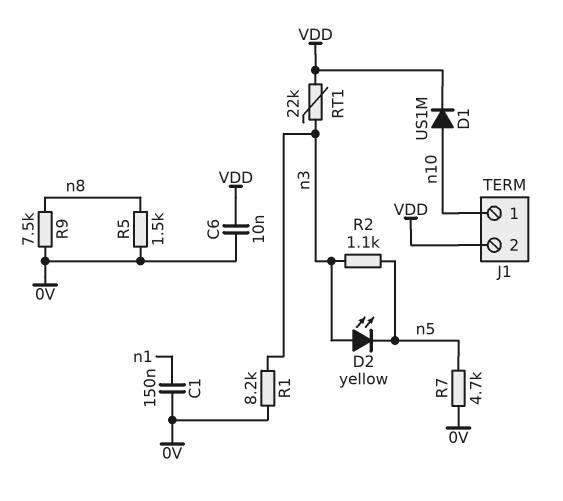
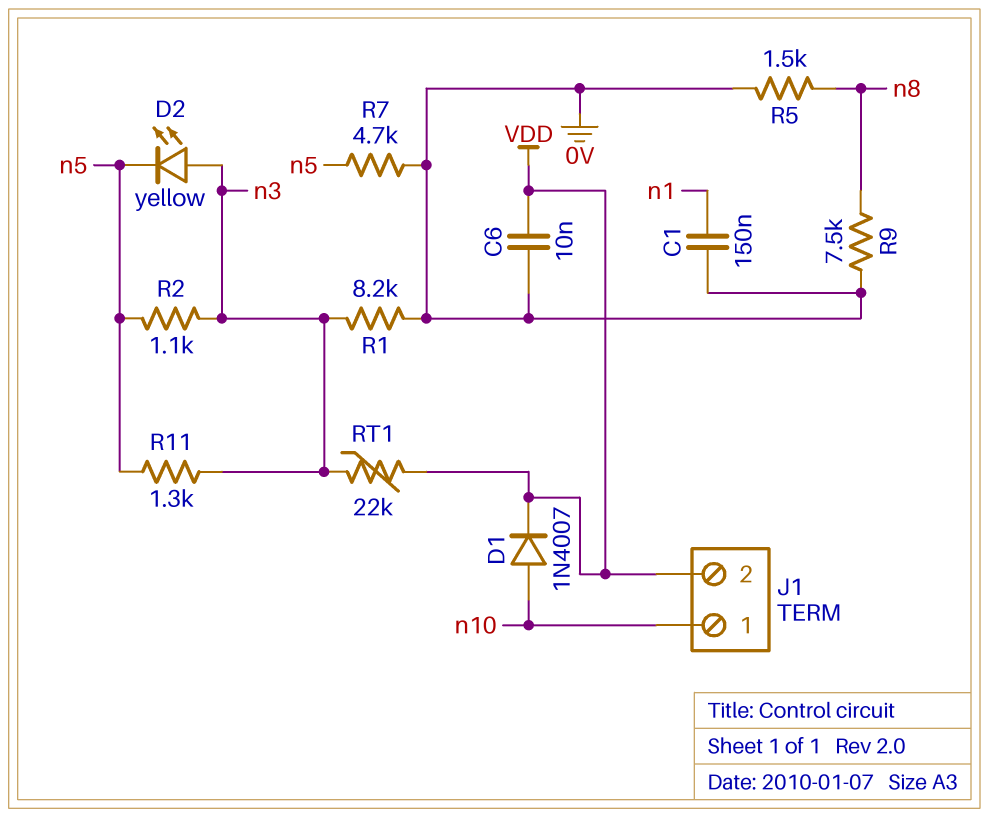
D1: diode US1M (A n10, K VDD) -> diode 1N4007 (A n10, K VDD)
R11: none -> 1.3k (n3, n5)

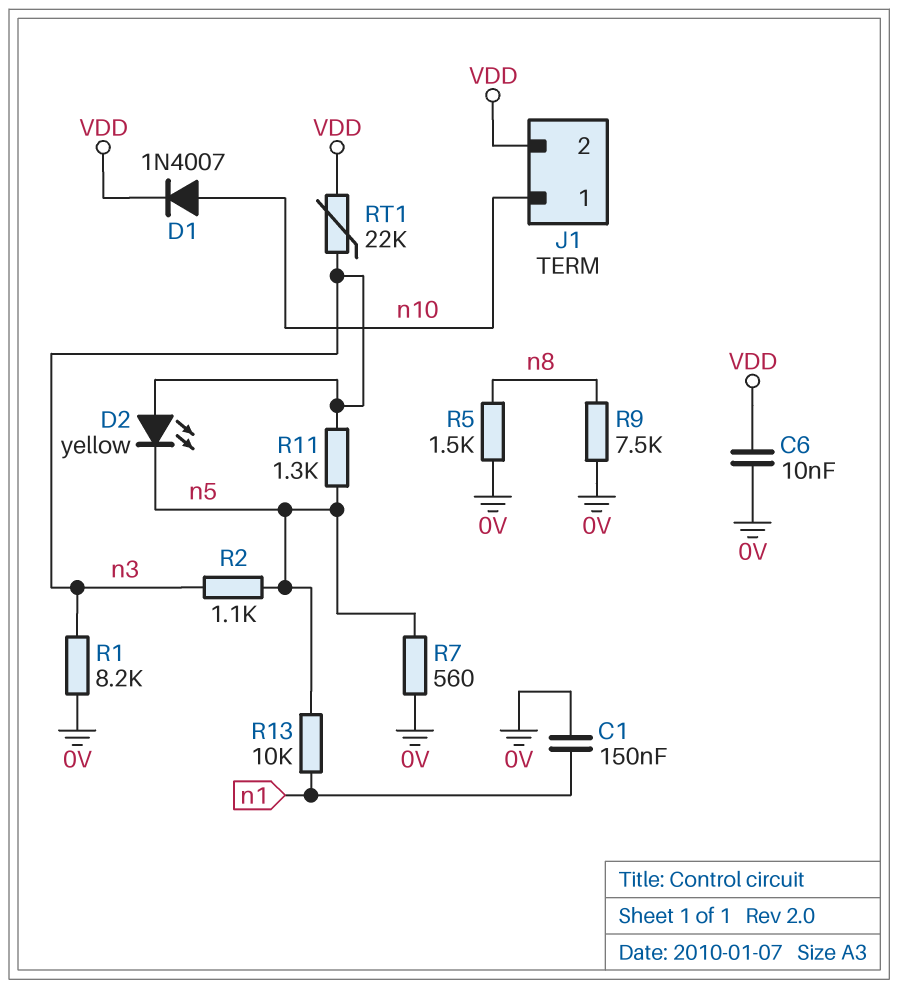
R7: 4.7k (0V, n5) -> 560 (0V, n5)
R13: none -> 10k (n1, n5)

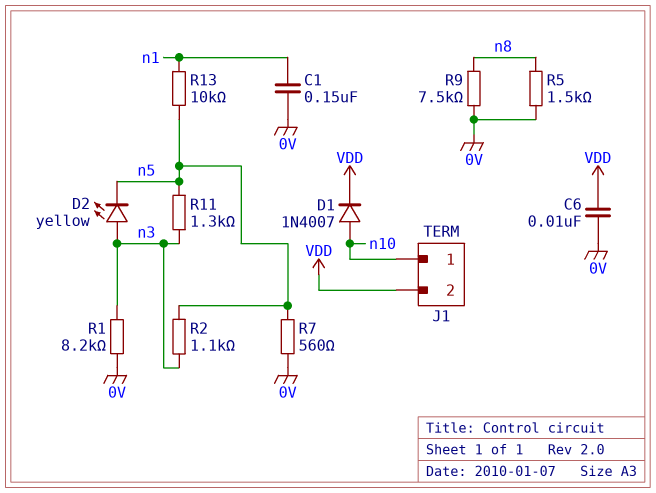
RT1: 22k (VDD, n3) -> none

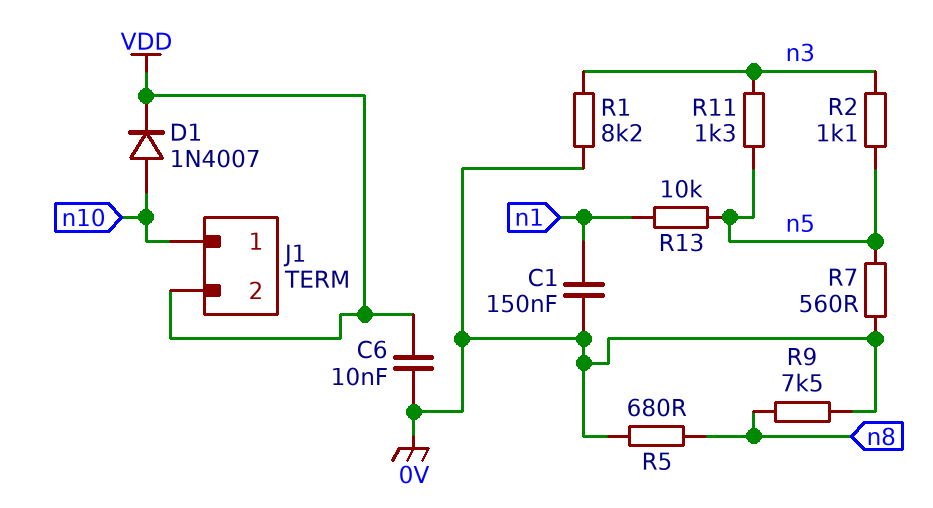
D2: LED yellow (A n3, K n5) -> none
R5: 1.5k (0V, n8) -> 680 (0V, n8)

